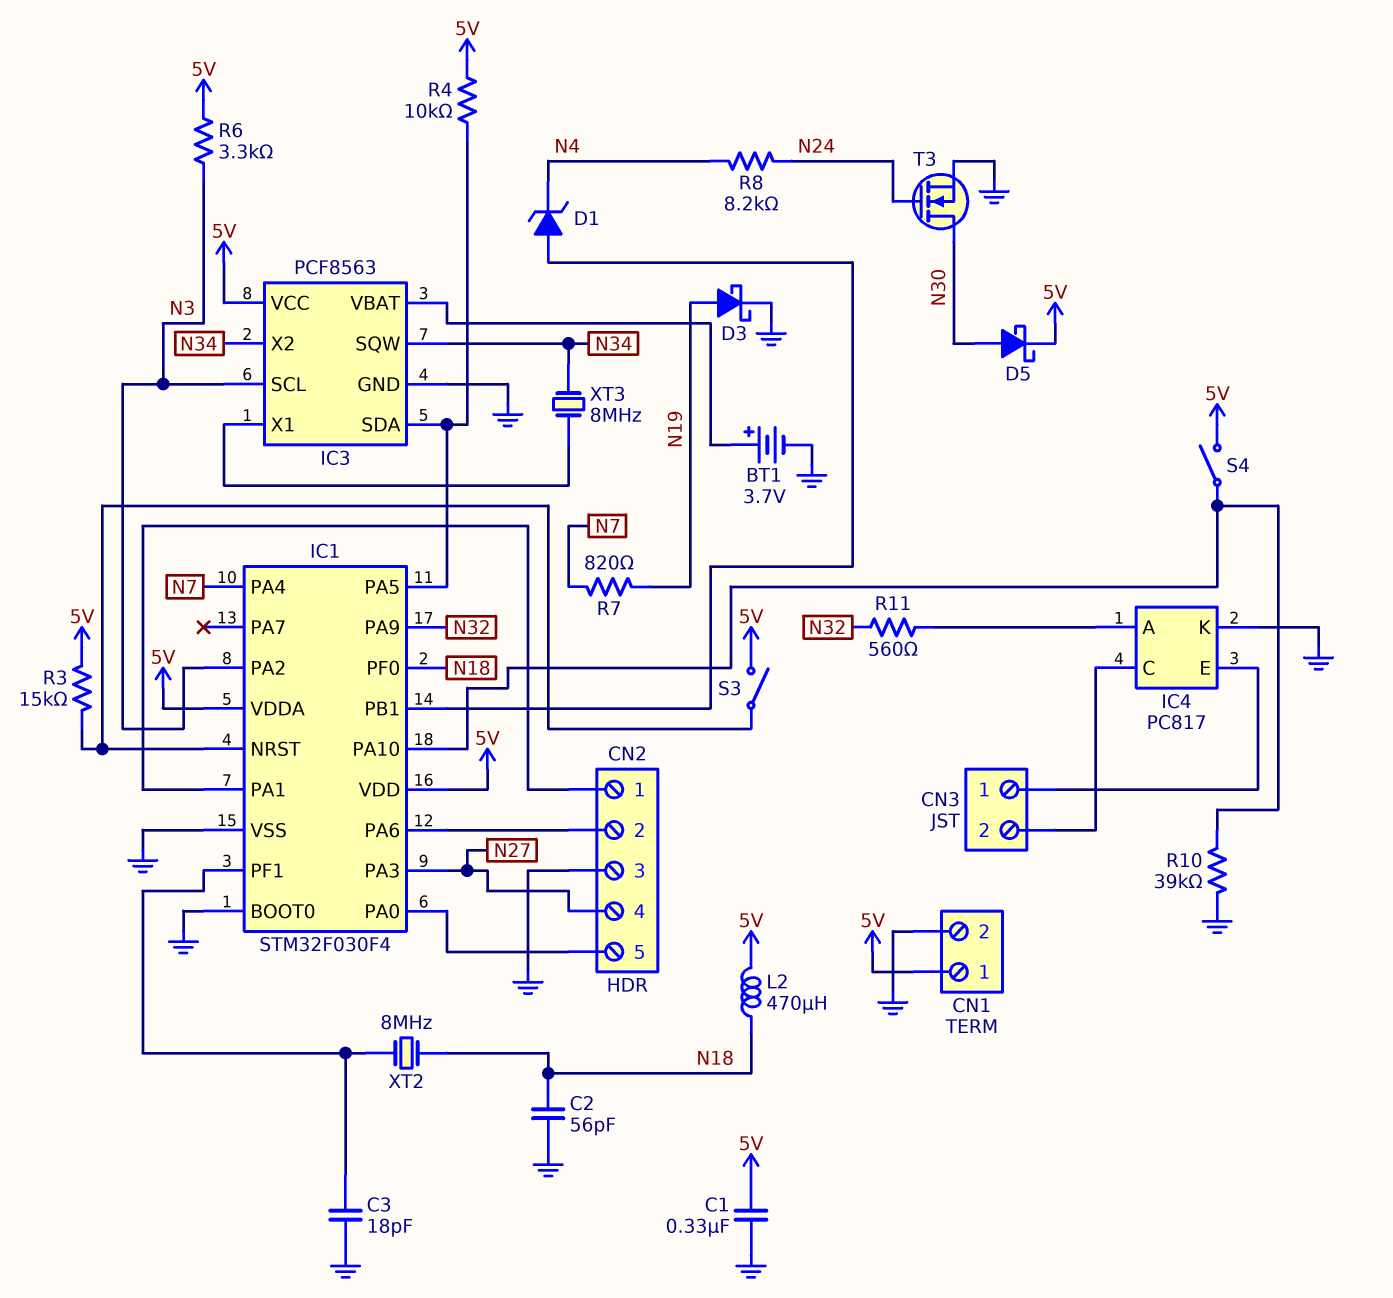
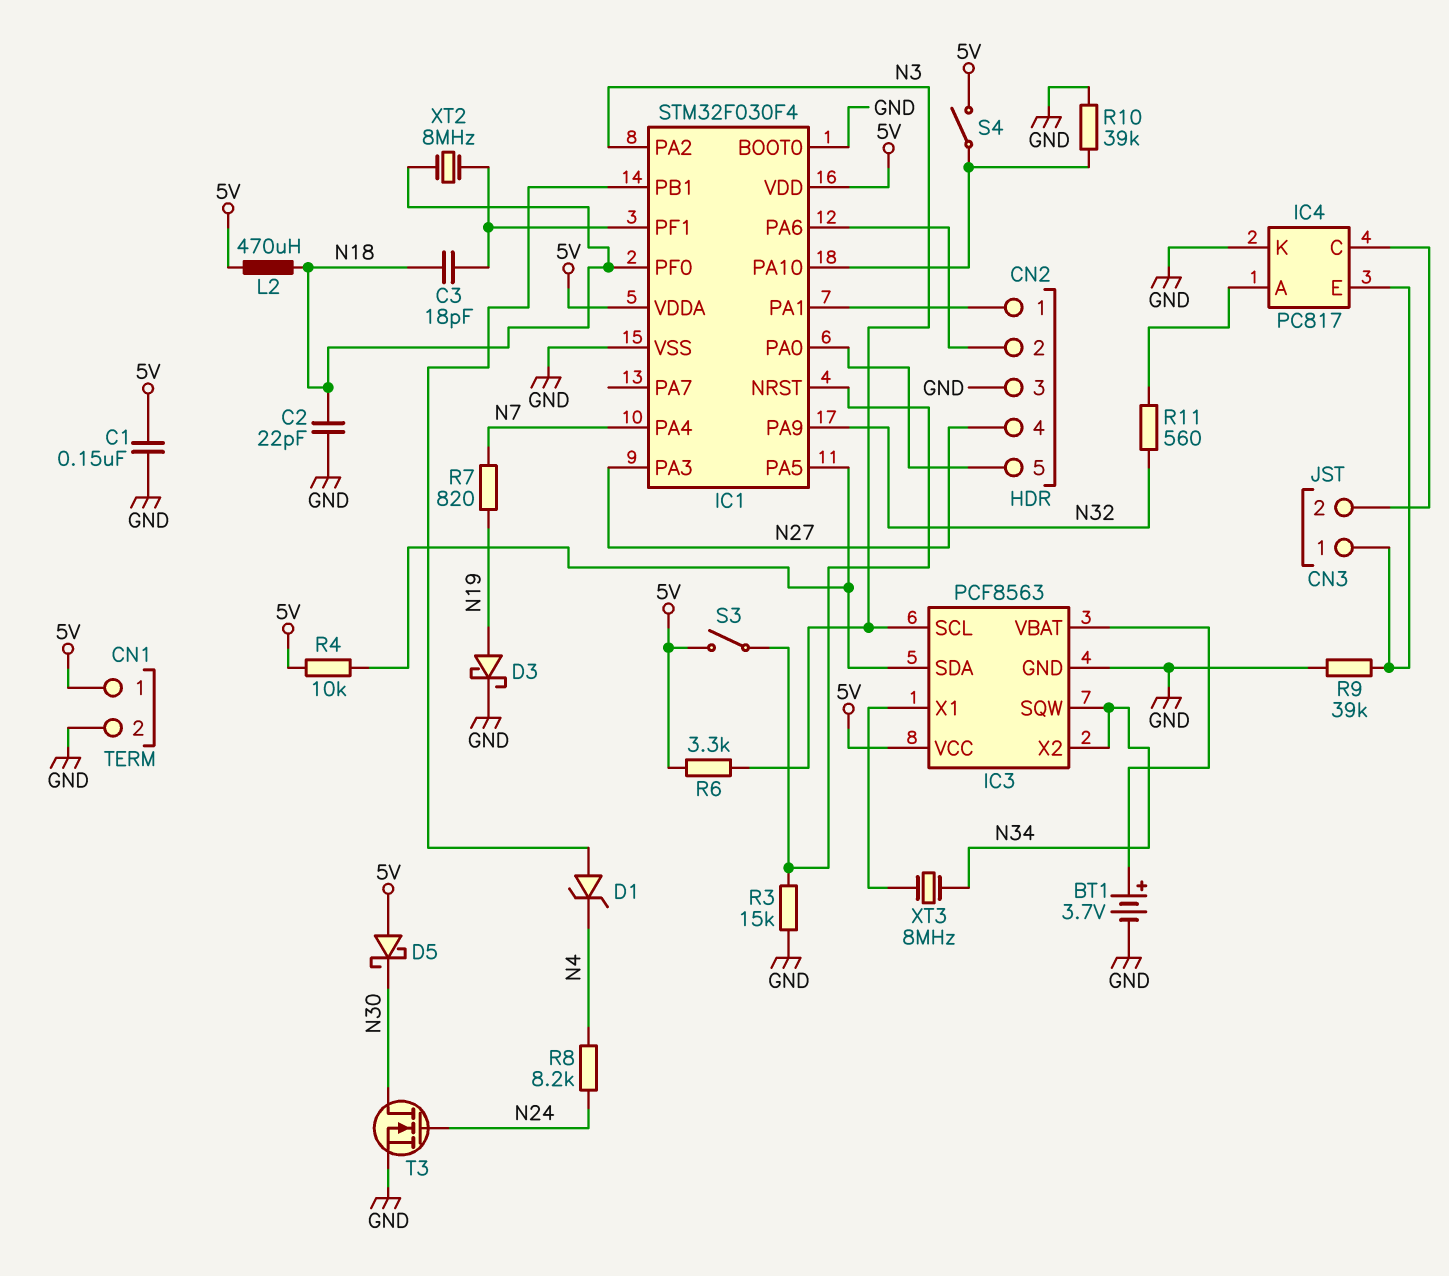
C1: 330nF (5V, GND) -> 150nF (5V, GND)
C2: 56pF (GND, N18) -> 22pF (GND, N18)
C3: 18pF (GND, IC1/PF1) -> 18pF (IC1/PF1, N18)
D5: schottky (A N30, K 5V) -> schottky (A 5V, K N30)
R3: 15k (5V, IC1/NRST) -> 15k (GND, IC1/NRST)
R9: none -> 39k (CN3/1, GND)

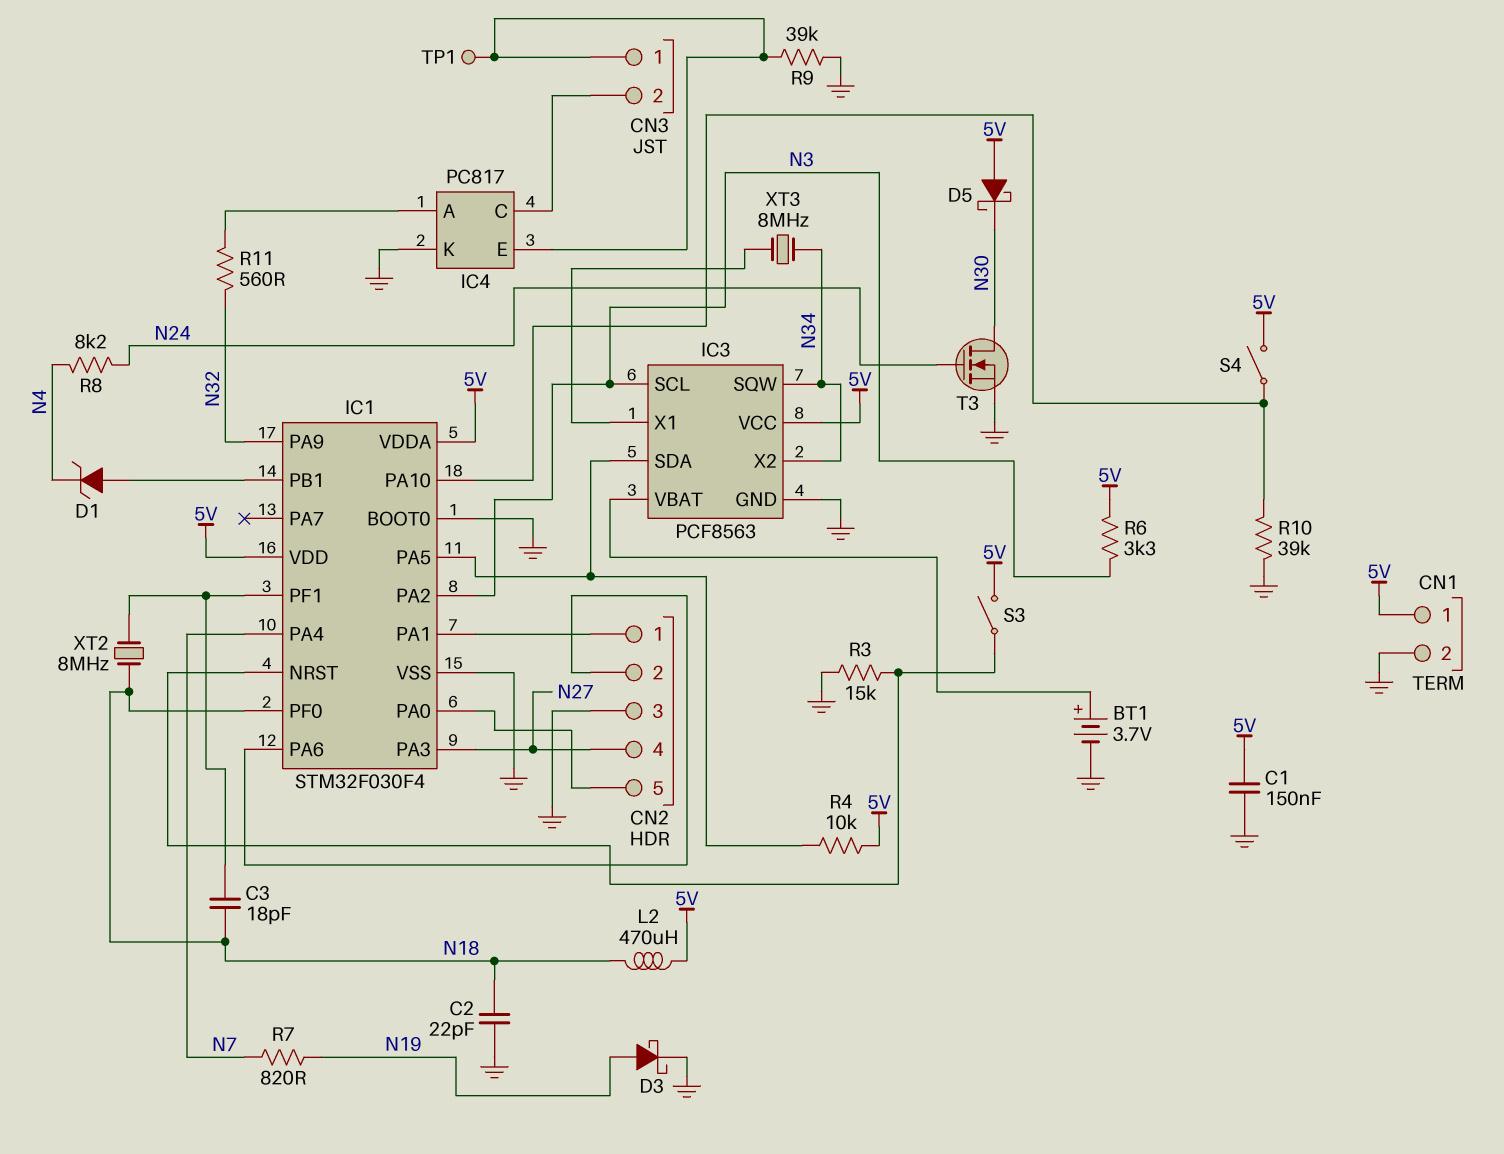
TP1: none -> test point (CN3/1)

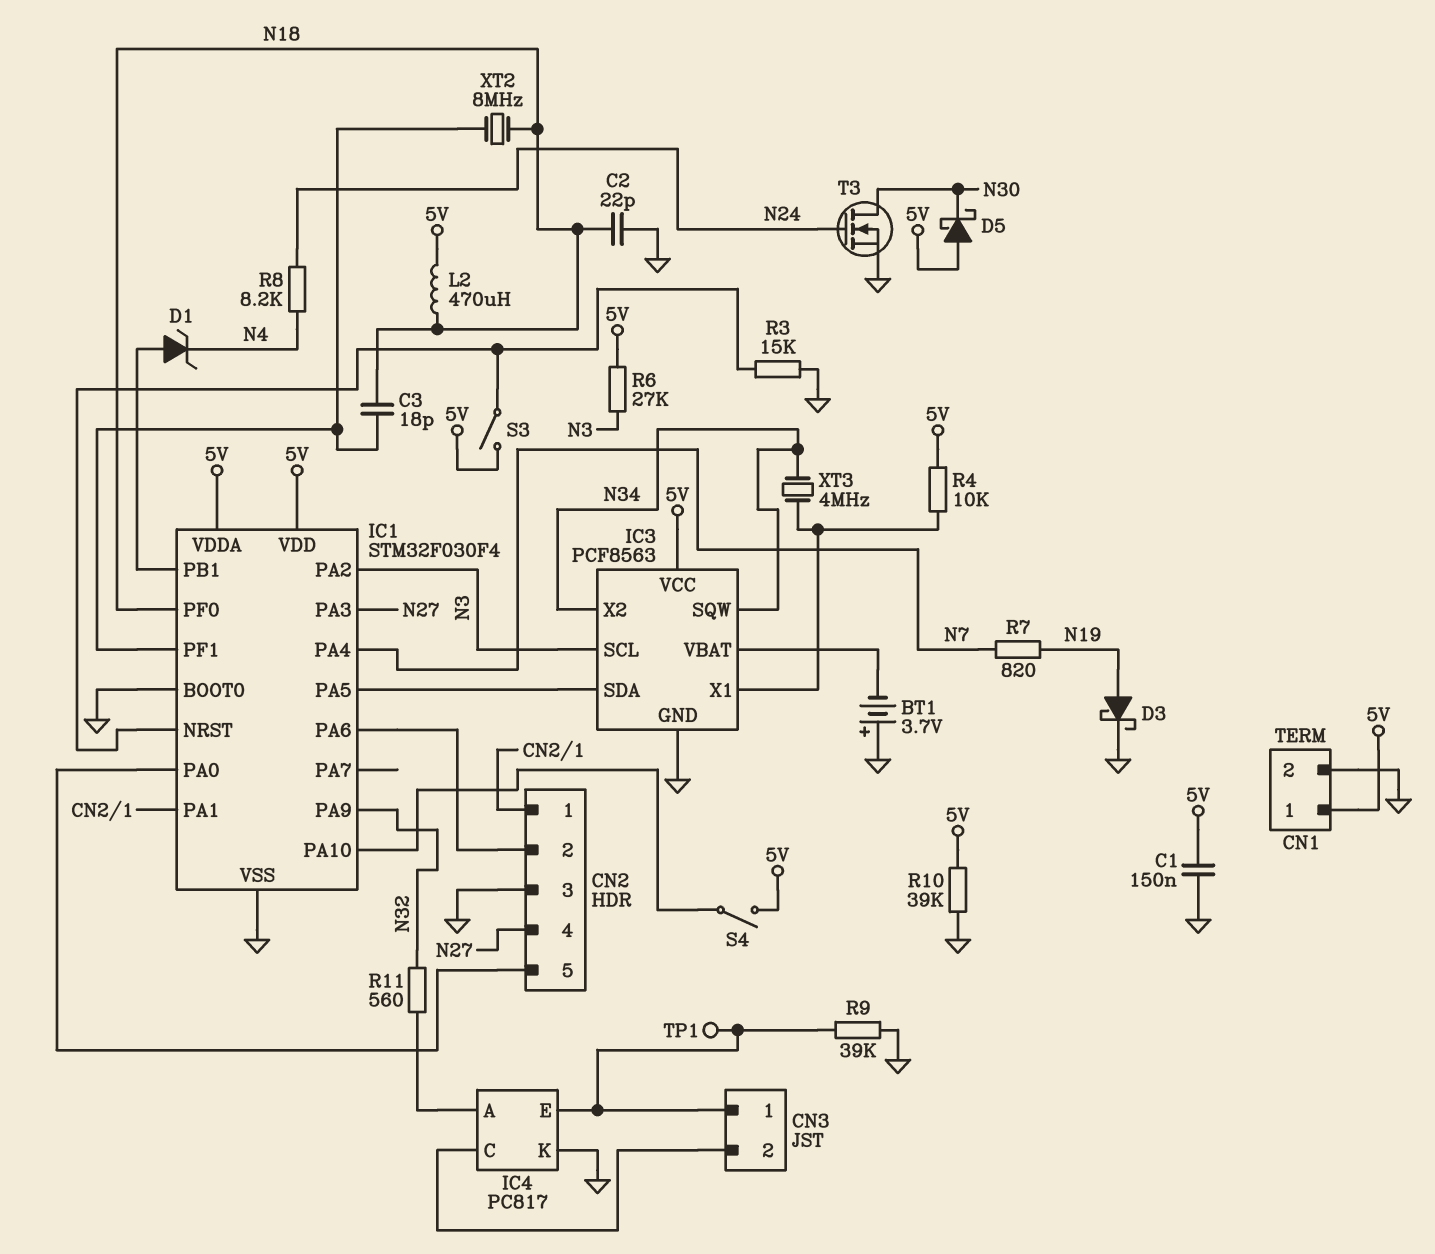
BT1: 3.7V (plus IC3/VBAT, minus GND) -> 3.7V (plus GND, minus IC3/VBAT)
R4: 10k (5V, IC1/PA5) -> 10k (5V, IC3/X1)
R6: 3.3k (5V, N3) -> 27k (5V, N3)
R10: 39k (GND, IC1/PA10) -> 39k (5V, GND)
XT3: 8MHz (IC3/X1, N34) -> 4MHz (IC3/X1, N34)

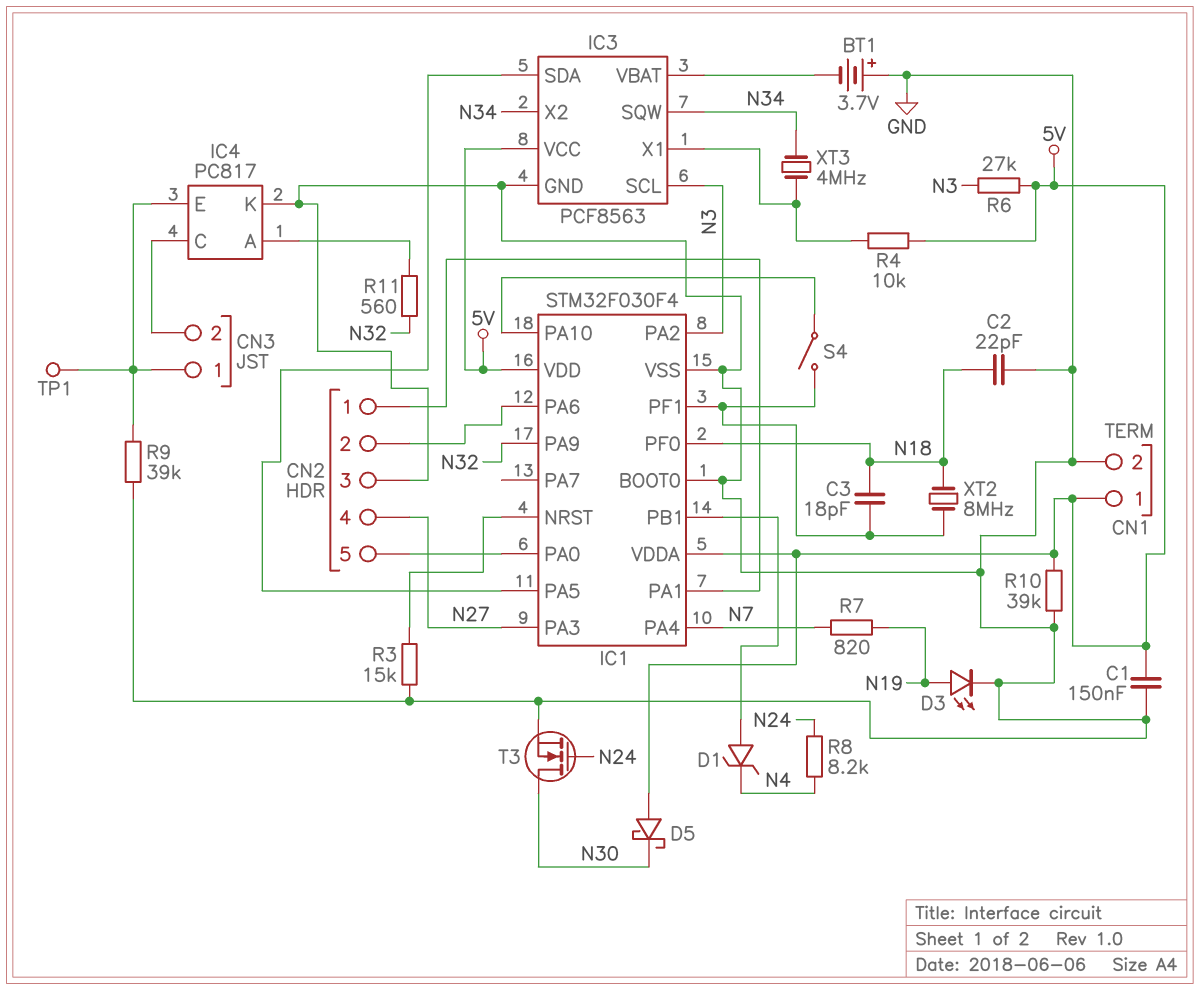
D3: schottky (A N19, K GND) -> LED (A N19, K GND)
L2: 470uH (5V, N18) -> none
S3: switch (5V, IC1/NRST) -> none
S4: switch (5V, IC1/PA10) -> switch (IC1/PA10, IC1/PF1)

